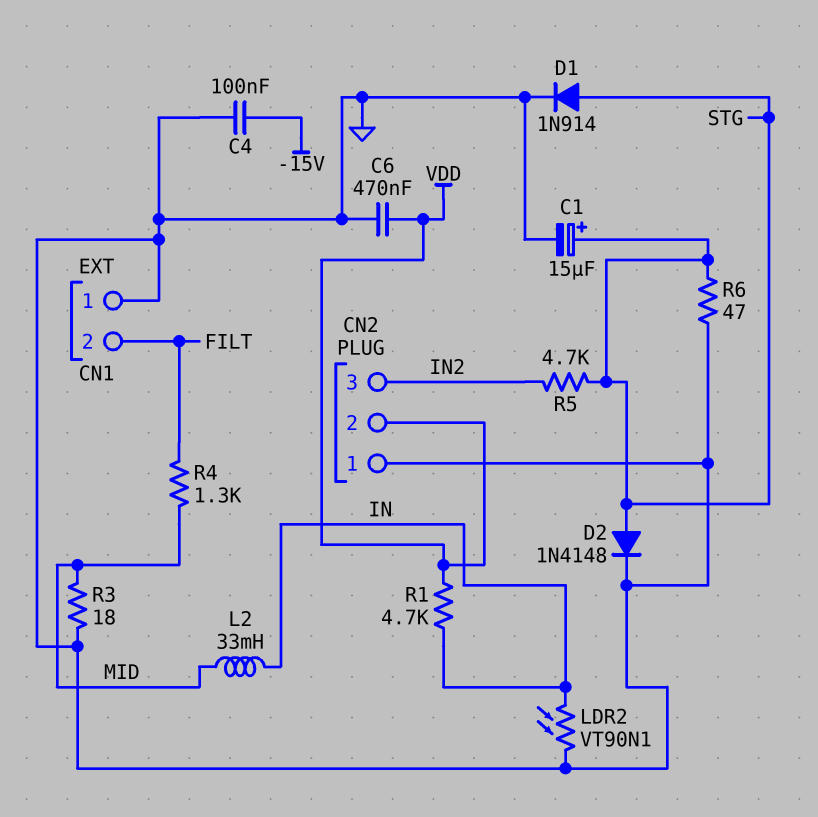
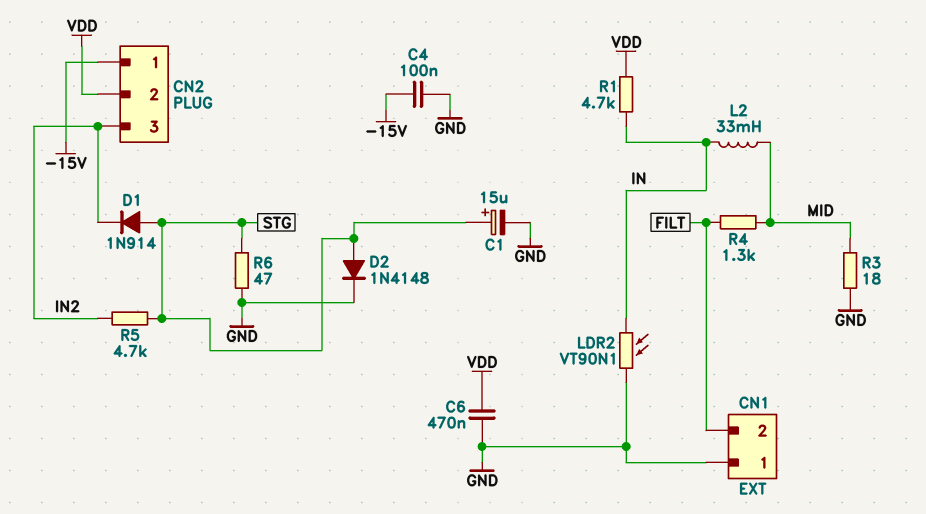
CN2 pin 1: GND -> -15V
D1: diode 1N914 (A STG, K GND) -> diode 1N914 (A STG, K IN2)

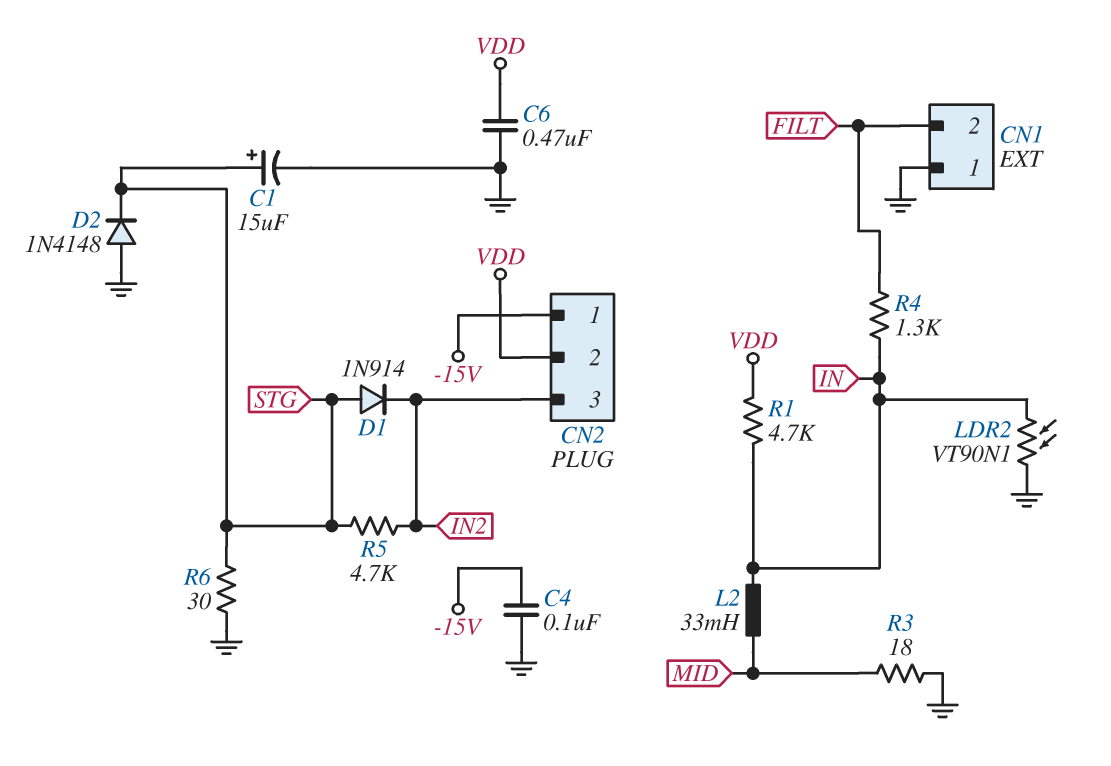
D2: diode 1N4148 (A STG, K GND) -> diode 1N4148 (A GND, K STG)
R4: 1.3k (FILT, MID) -> 1.3k (FILT, IN)
R6: 47 (GND, STG) -> 30 (GND, STG)

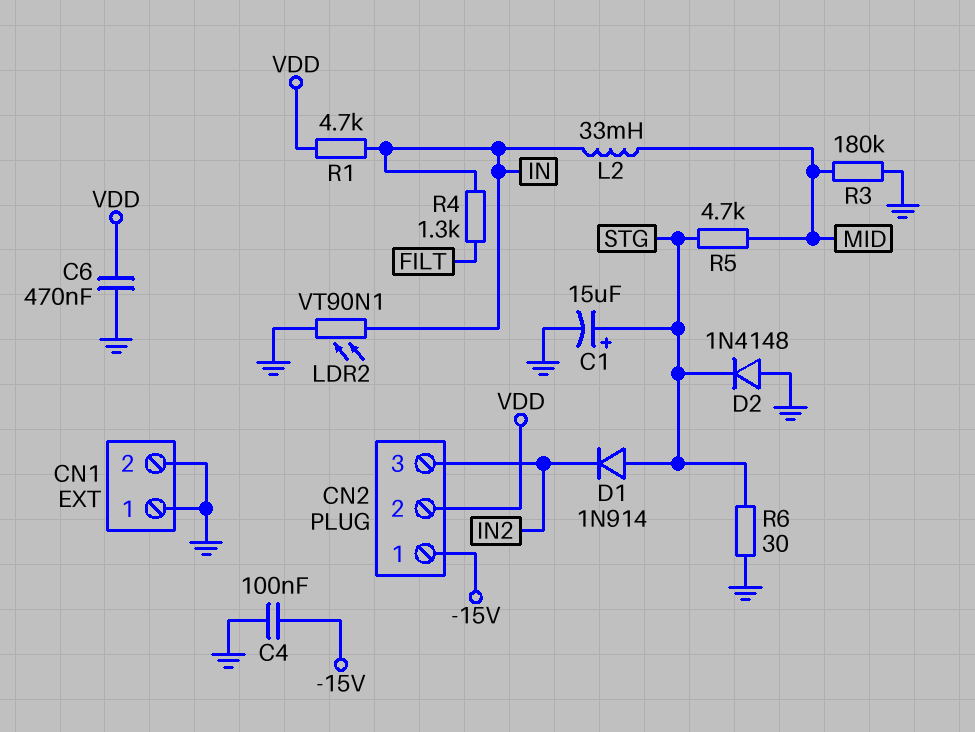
CN1 pin 2: FILT -> GND
R3: 18 (GND, MID) -> 180k (GND, MID)
R5: 4.7k (IN2, STG) -> 4.7k (MID, STG)

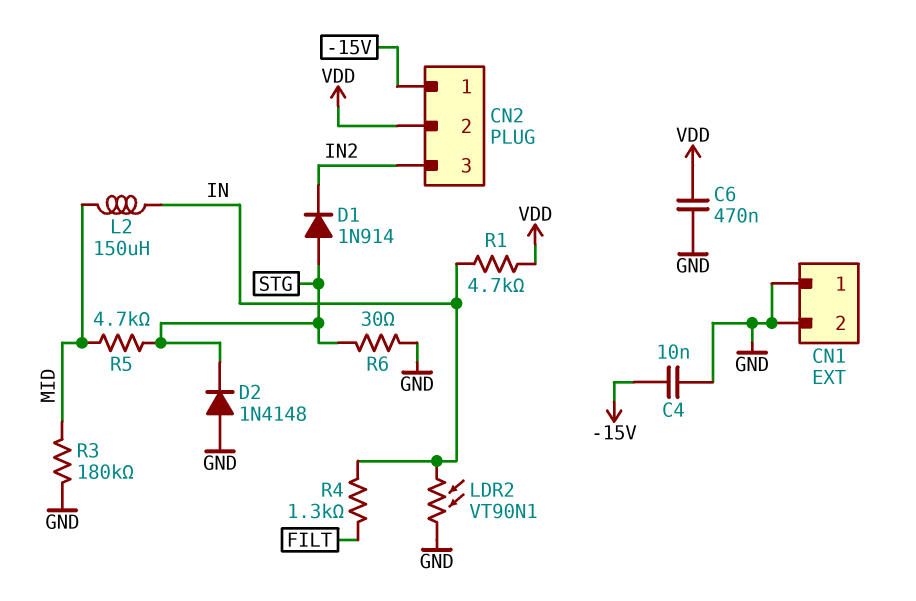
C1: 15uF (plus STG, minus GND) -> none
C4: 100nF (-15V, GND) -> 10nF (-15V, GND)
L2: 33mH (IN, MID) -> 150uH (IN, MID)

